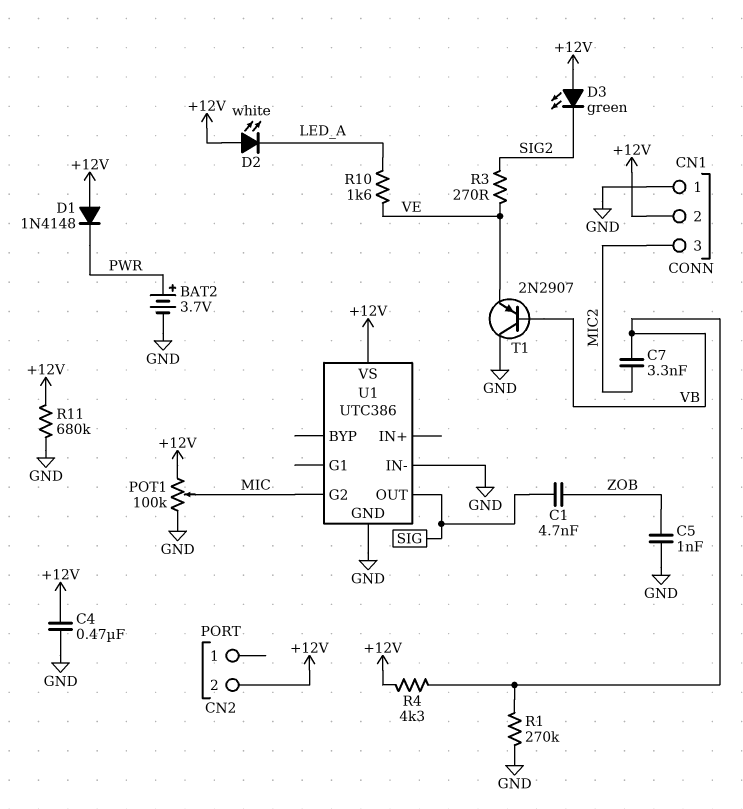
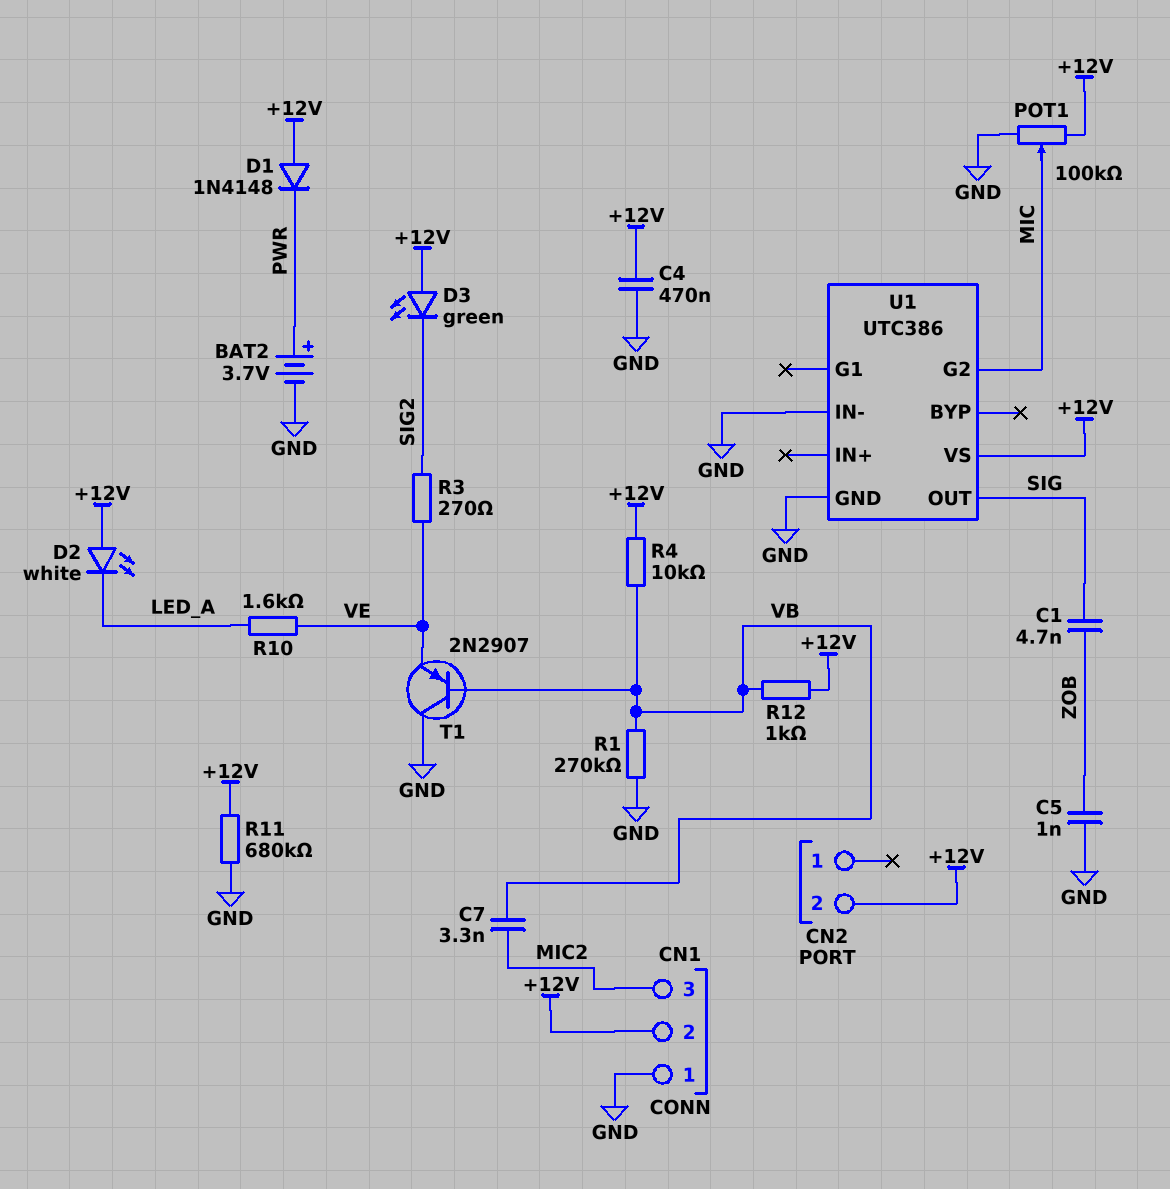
R4: 4.3k (+12V, VB) -> 10k (+12V, VB)
R12: none -> 1k (+12V, VB)

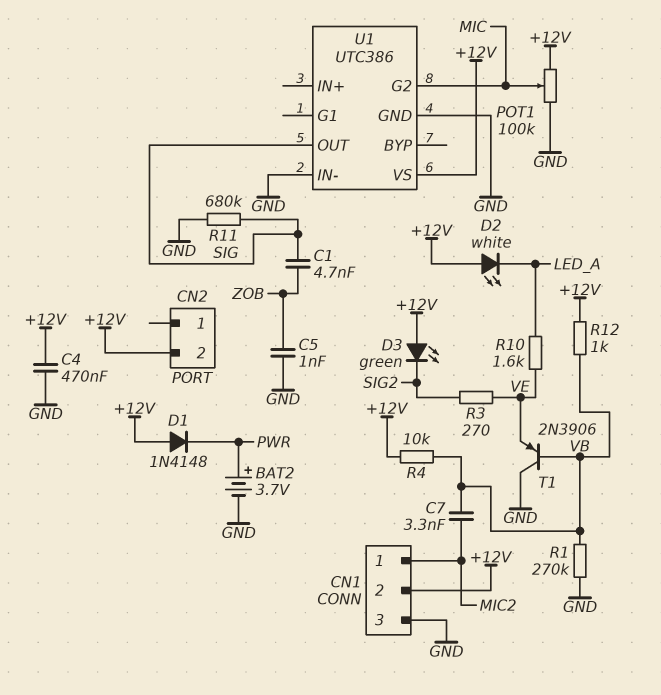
CN1 pin 1: GND -> MIC2
CN1 pin 3: MIC2 -> GND
R11: 680k (+12V, GND) -> 680k (GND, SIG)
T1: PNP 2N2907 (B VB, C GND, E VE) -> PNP 2N3906 (B VB, C GND, E VE)

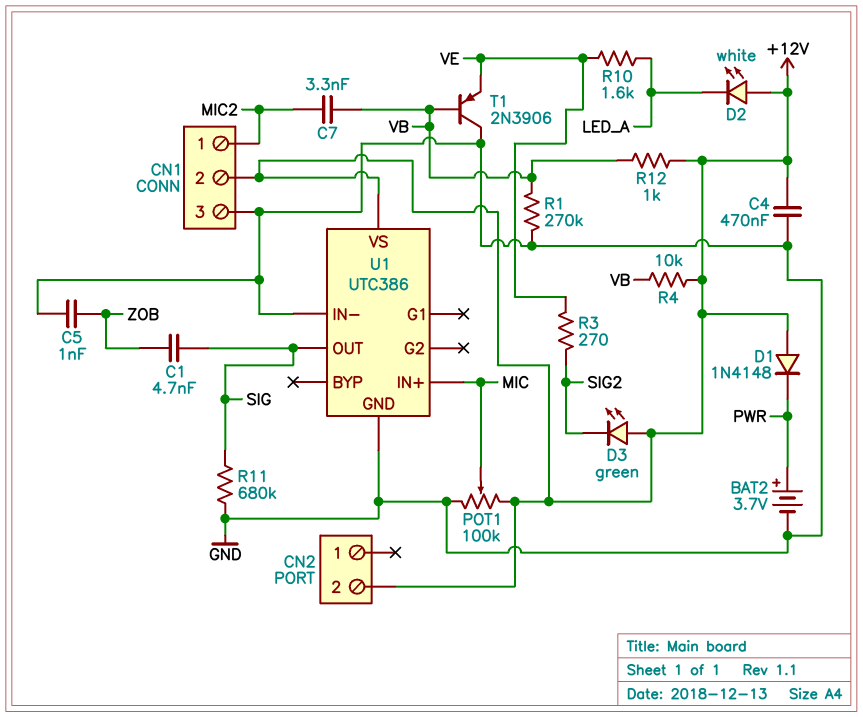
U1 pin G2: MIC -> none
U1 pin IN+: none -> MIC

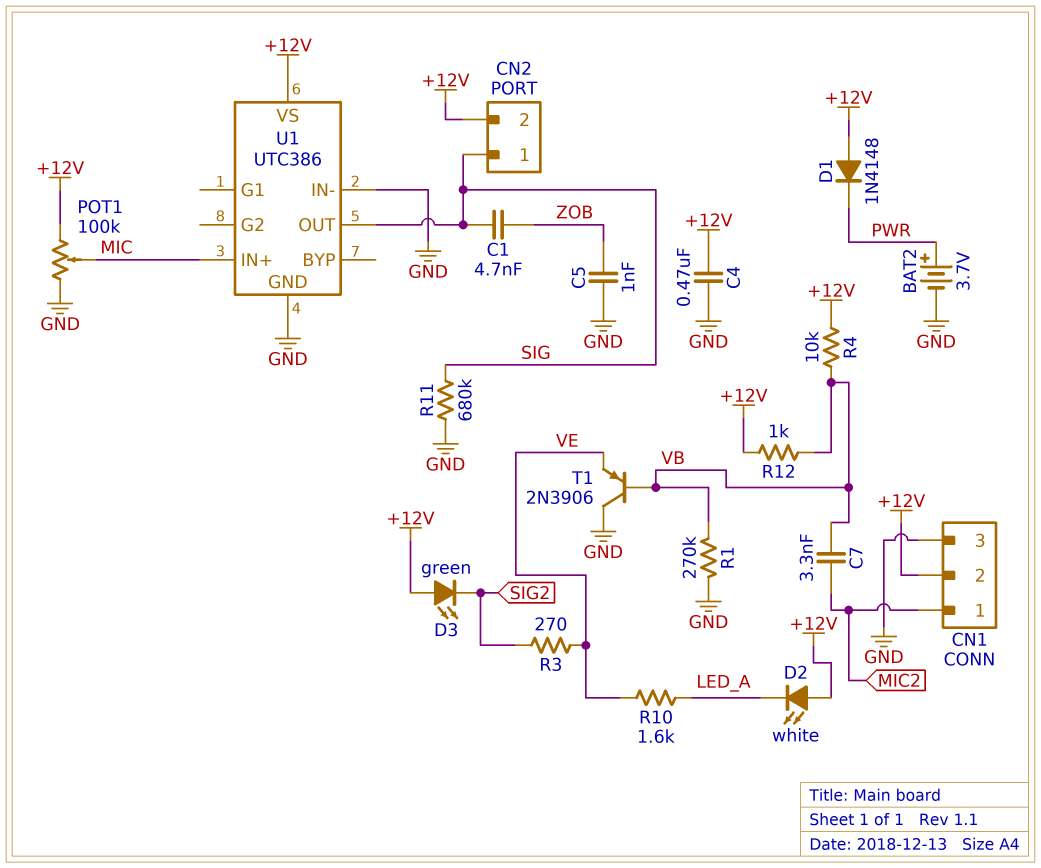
CN2 pin 1: none -> SIG

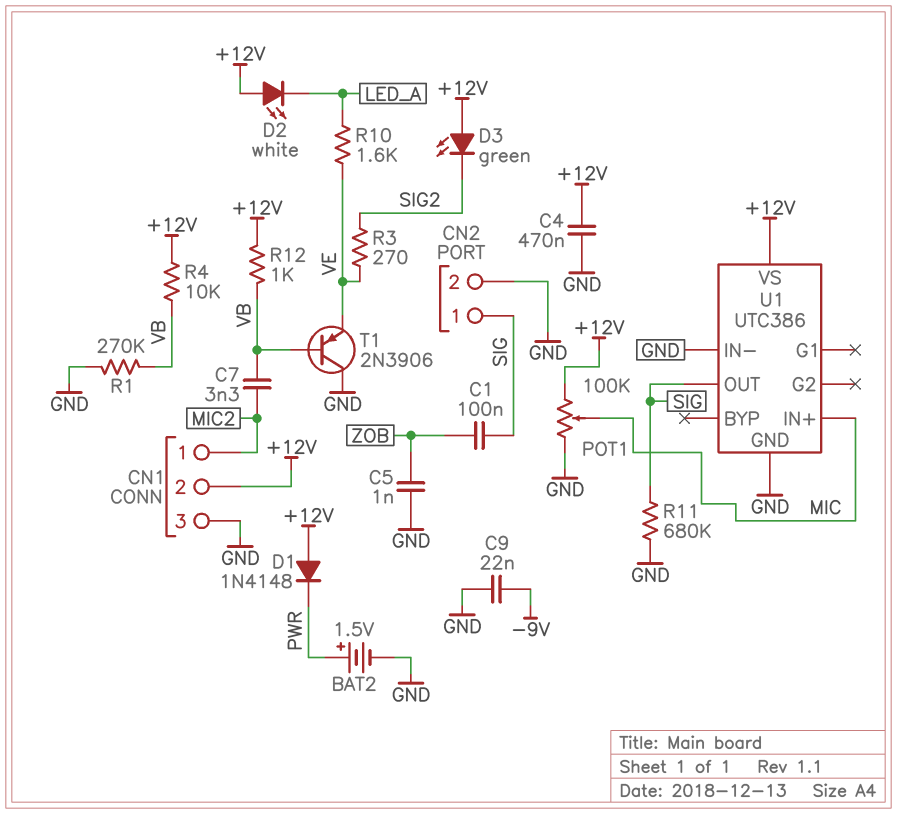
BAT2: 3.7V (plus PWR, minus GND) -> 1.5V (plus PWR, minus GND)
C1: 4.7nF (SIG, ZOB) -> 100nF (SIG, ZOB)
C9: none -> 22nF (-9V, GND)
CN2 pin 2: +12V -> GND

